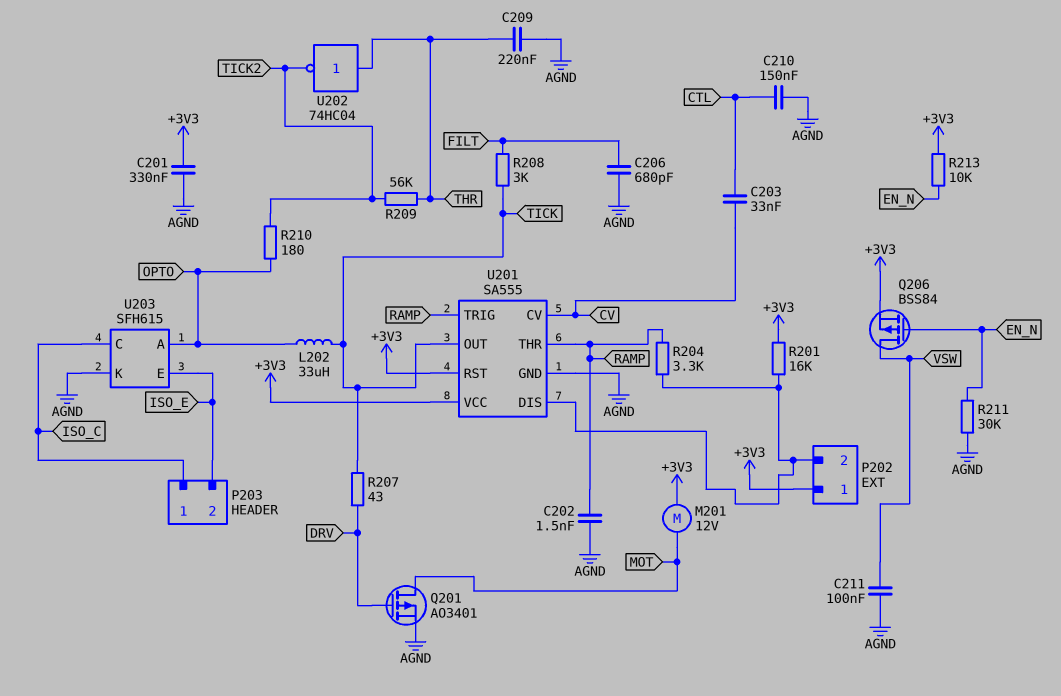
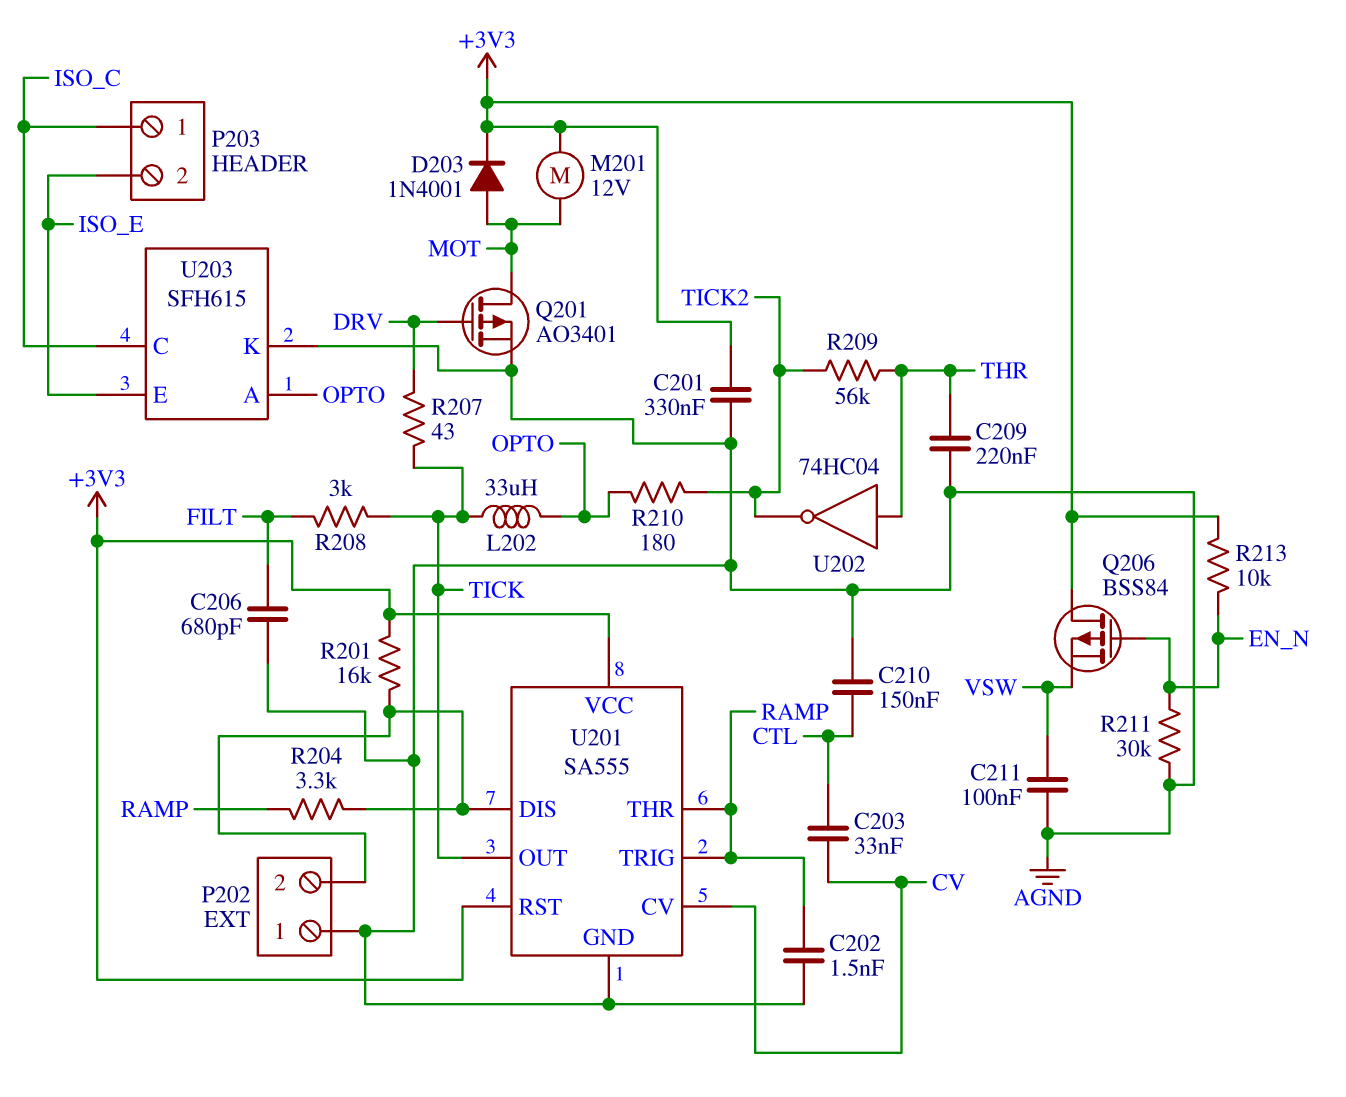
D203: none -> diode 1N4001 (A MOT, K +3V3)
P202 pin 1: +3V3 -> AGND
Q206: PMOS BSS84 (G EN_N, D VSW, S +3V3) -> PMOS BSS84 (G EN_N, D +3V3, S VSW)

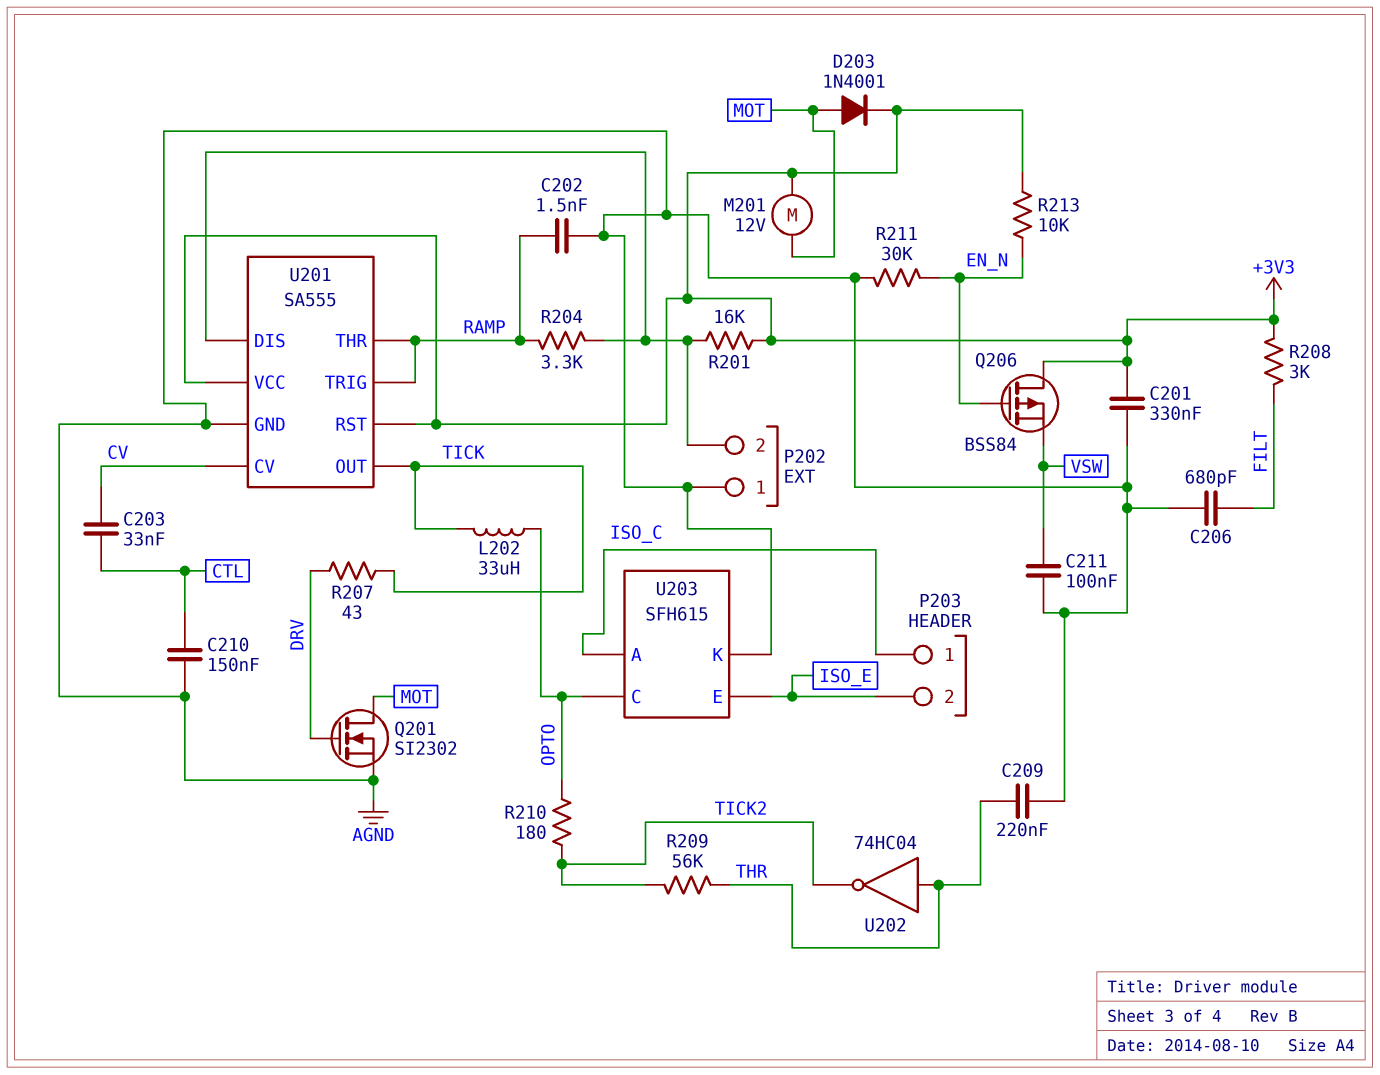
Q201: PMOS AO3401 (G DRV, D MOT, S AGND) -> NMOS SI2302 (G DRV, D MOT, S AGND)
R208: 3k (FILT, TICK) -> 3k (+3V3, FILT)
U203 pin A: OPTO -> ISO_C
U203 pin C: ISO_C -> OPTO

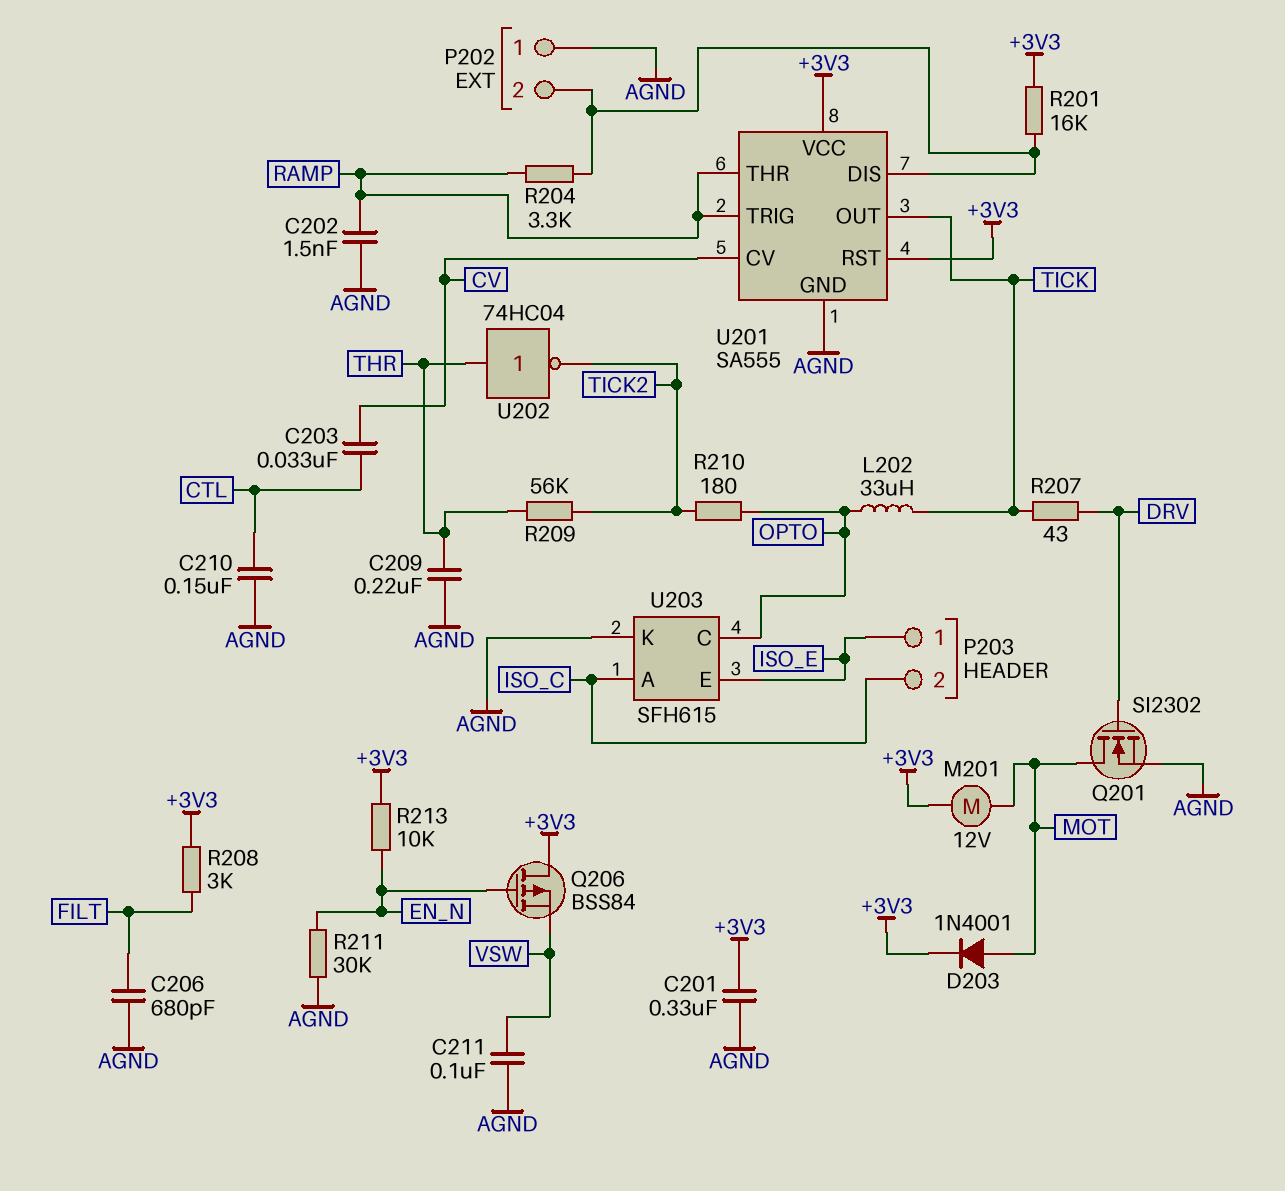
P203 pin 1: ISO_C -> ISO_E
P203 pin 2: ISO_E -> ISO_C

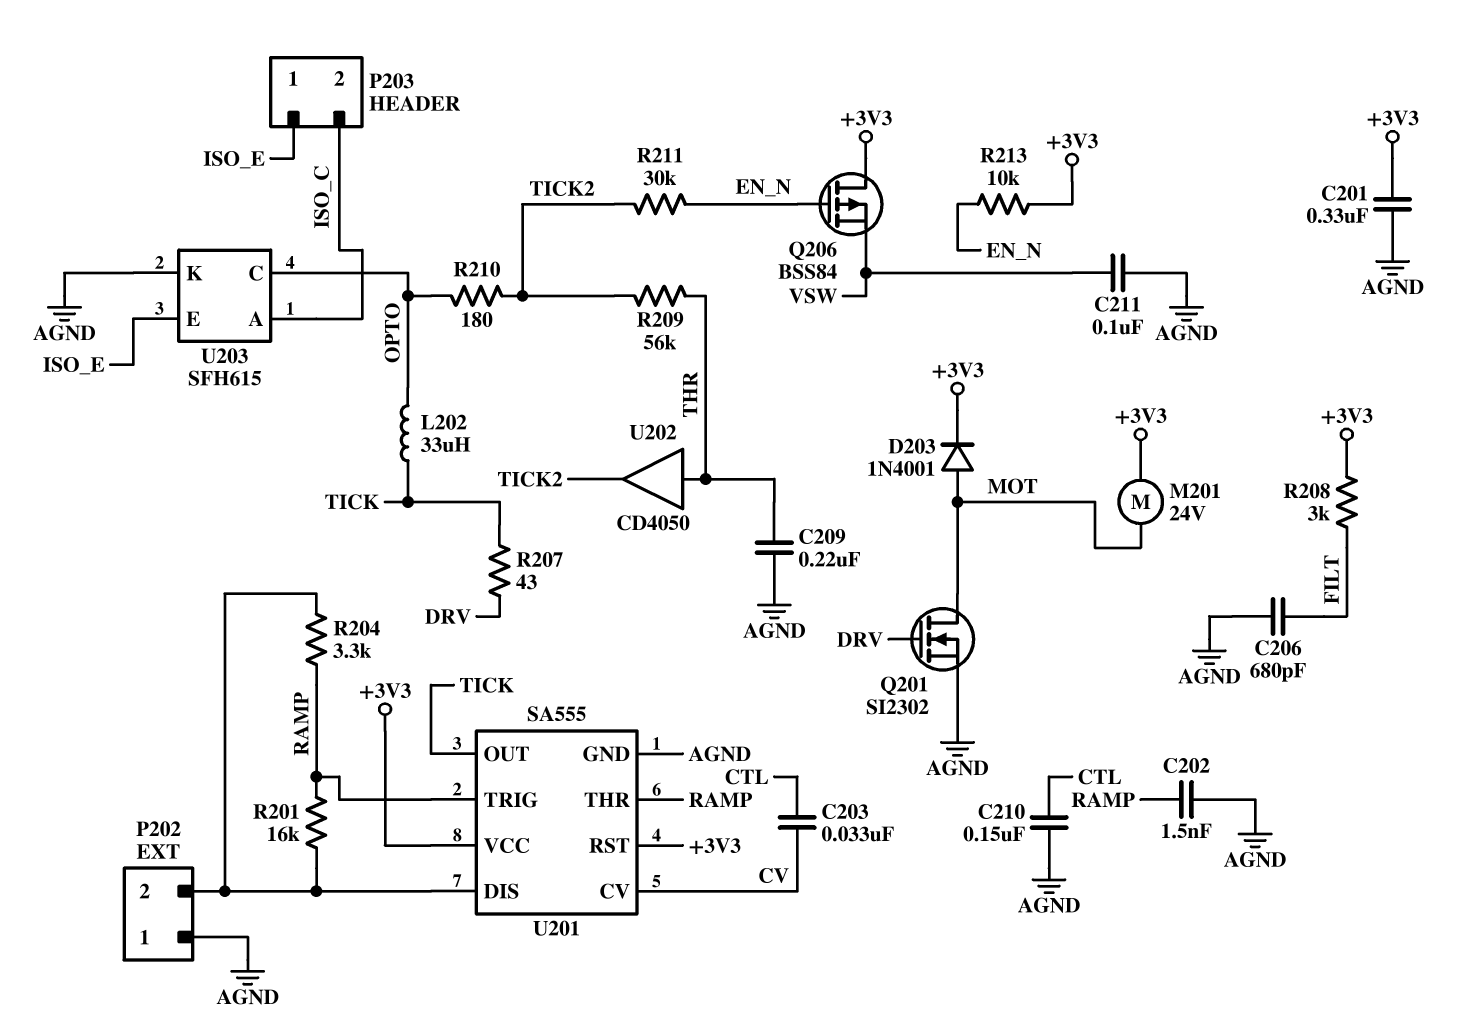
M201: motor 12V (+3V3, MOT) -> motor 24V (+3V3, MOT)
R201: 16k (+3V3, P202/2) -> 16k (P202/2, RAMP)
R211: 30k (AGND, EN_N) -> 30k (EN_N, TICK2)
U202: NOT 74HC04 (in THR, out TICK2) -> buffer CD4050 (in THR, out TICK2)

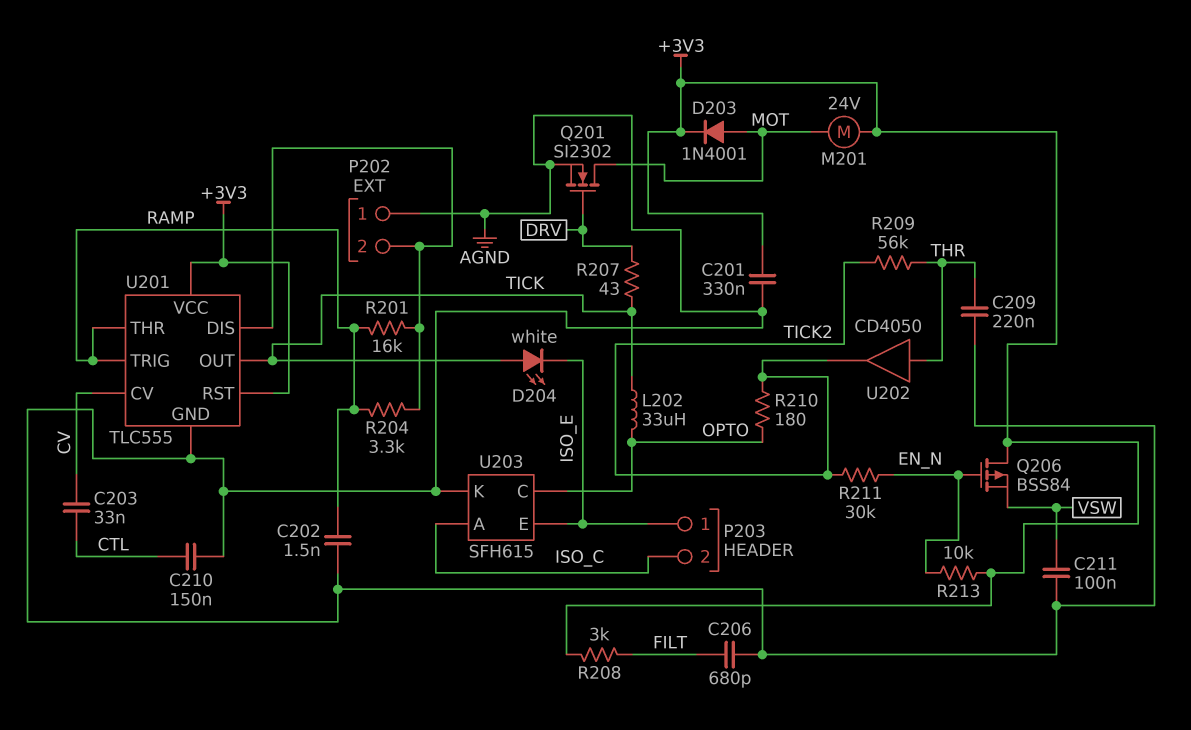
D204: none -> LED white (A TICK, K ISO_E)
U201: SA555 -> TLC555

